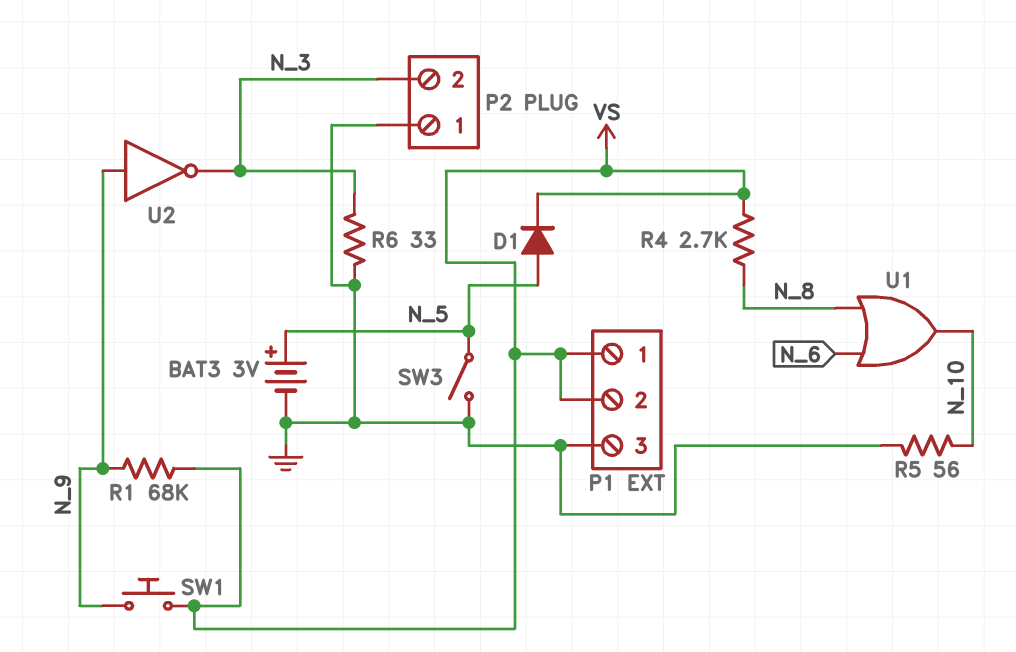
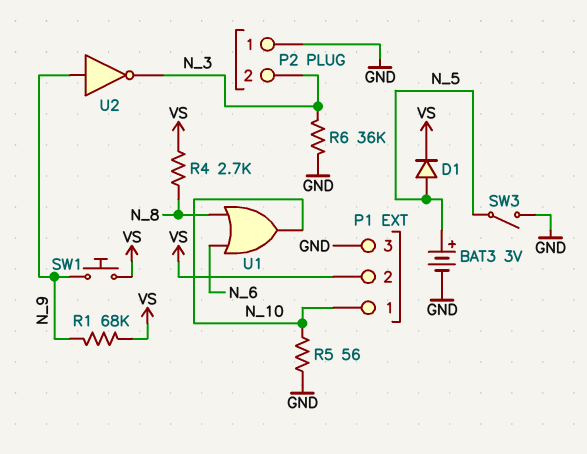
P1 pin 1: VS -> N_10
R6: 33 (GND, N_3) -> 36k (GND, N_3)

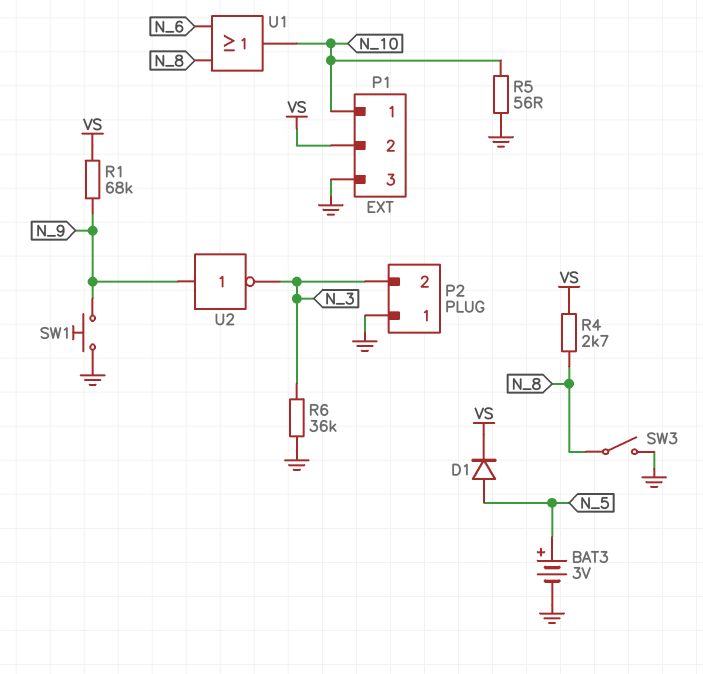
SW1: button (N_9, VS) -> button (GND, N_9)
SW3: switch (GND, N_5) -> switch (GND, N_8)

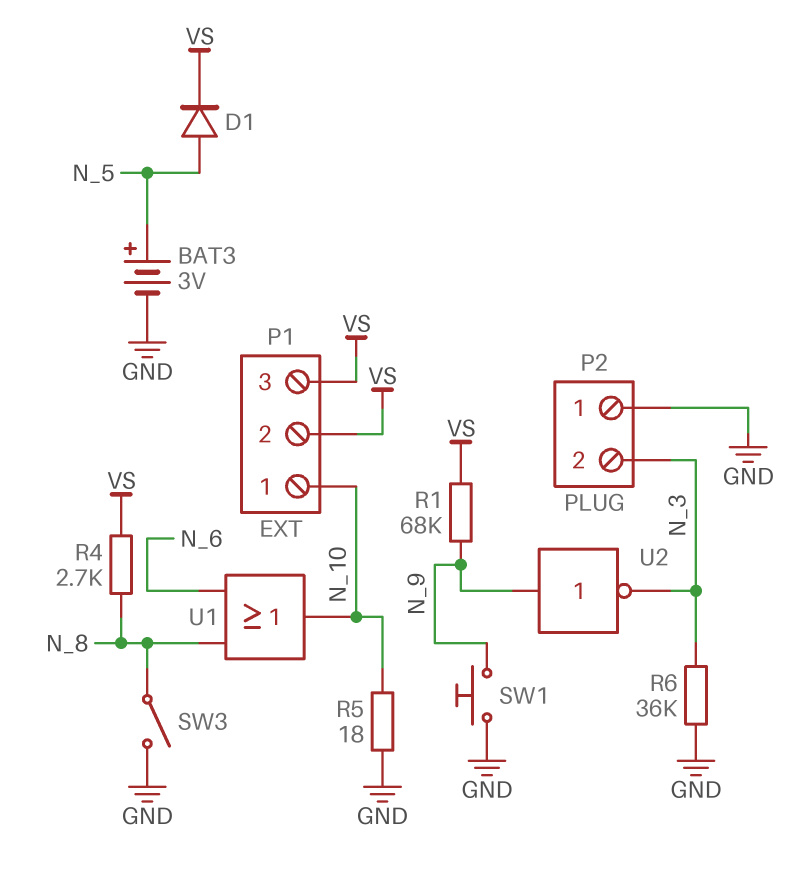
P1 pin 3: GND -> VS
R5: 56 (GND, N_10) -> 18 (GND, N_10)

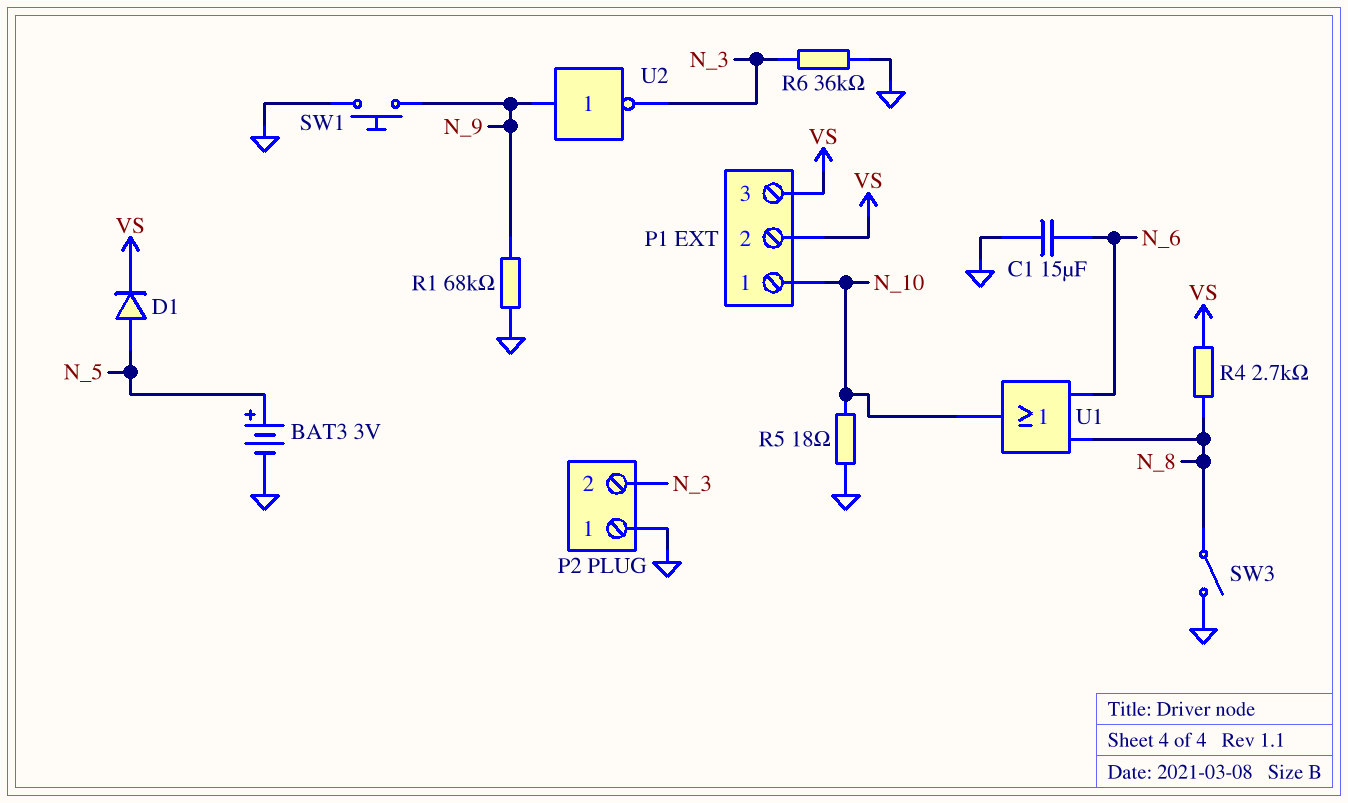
C1: none -> 15uF (GND, N_6)
R1: 68k (N_9, VS) -> 68k (GND, N_9)

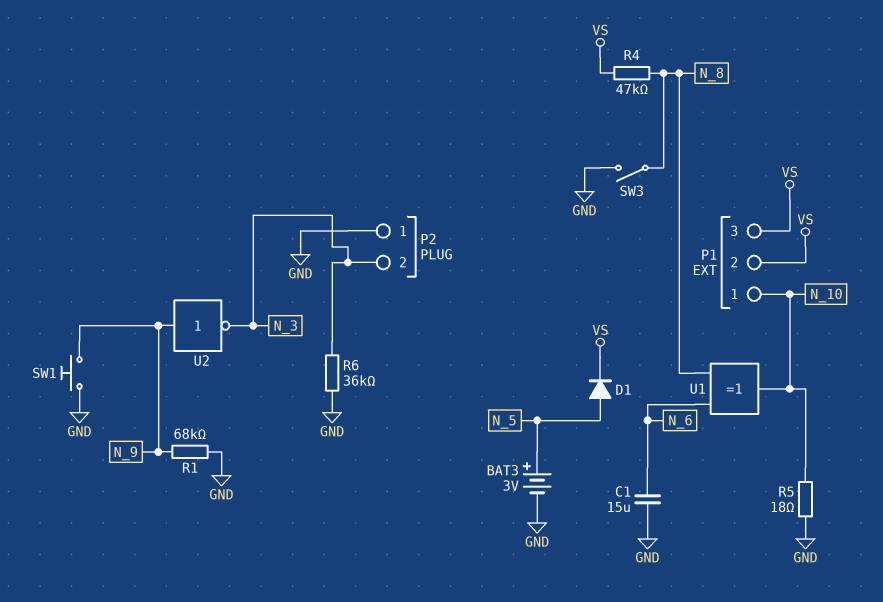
R4: 2.7k (N_8, VS) -> 47k (N_8, VS)
U1: OR (in N_6, in N_8, out N_10) -> XOR (in N_6, in N_8, out N_10)

